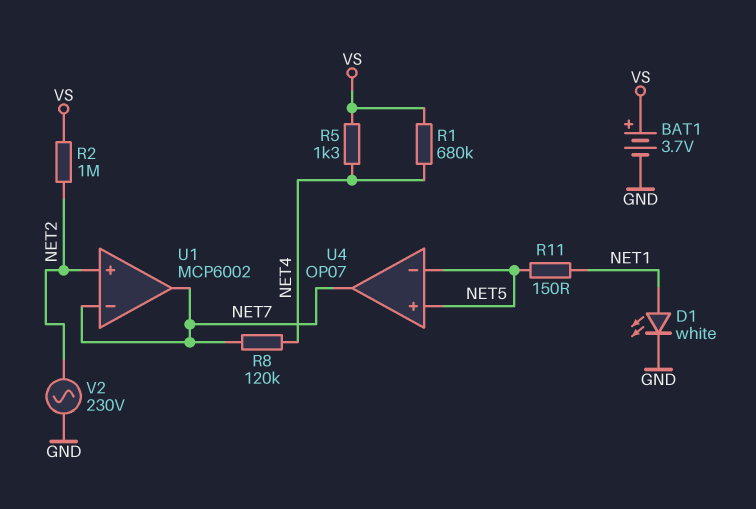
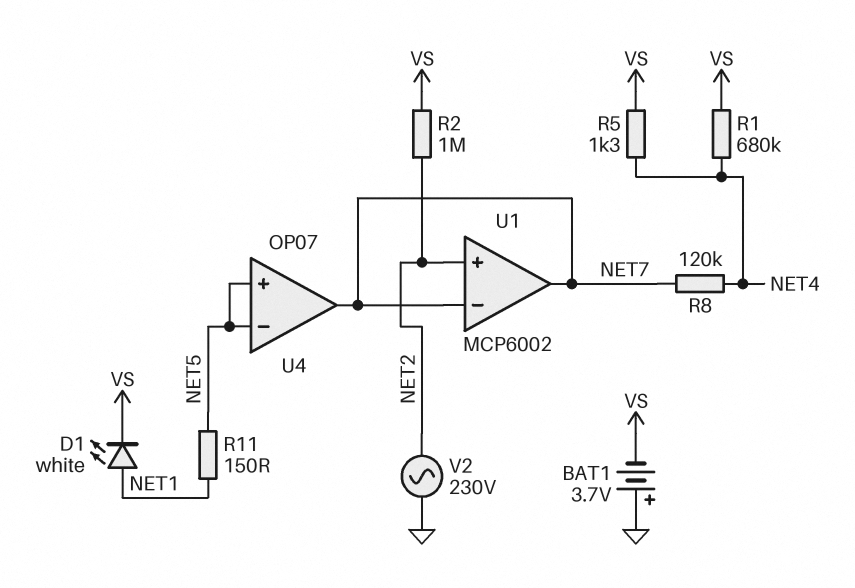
BAT1: 3.7V (plus VS, minus GND) -> 3.7V (plus GND, minus VS)
D1: LED white (A NET1, K GND) -> LED white (A NET1, K VS)

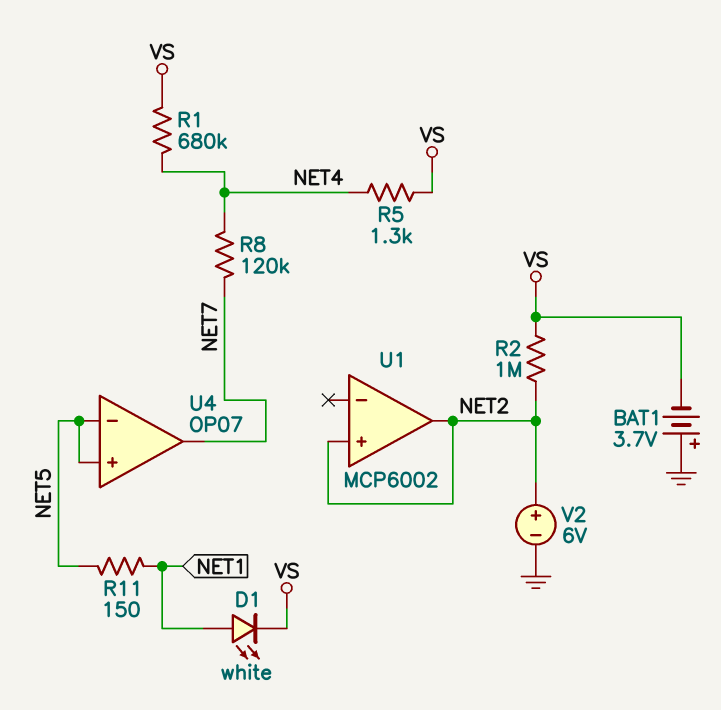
U1 pin in-: NET7 -> none
U1 pin out: NET7 -> NET2
V2: AC 230V (GND, NET2) -> 6V (plus NET2, minus GND)

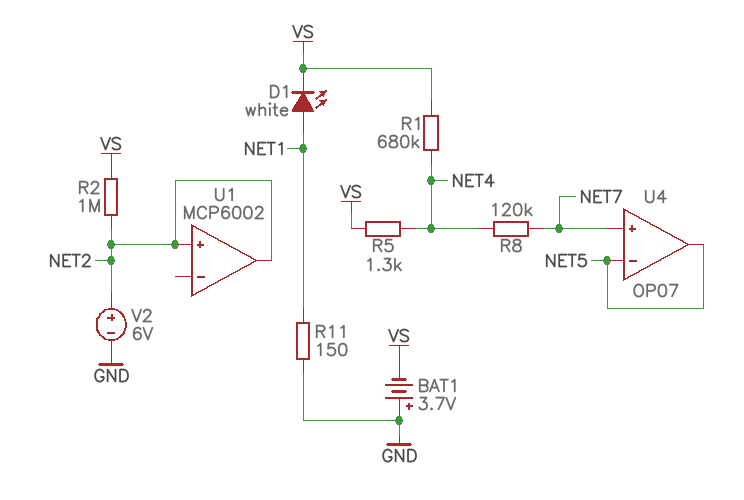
R11: 150 (NET1, NET5) -> 150 (GND, NET1)
U4 pin in+: NET5 -> NET7
U4 pin out: NET7 -> NET5

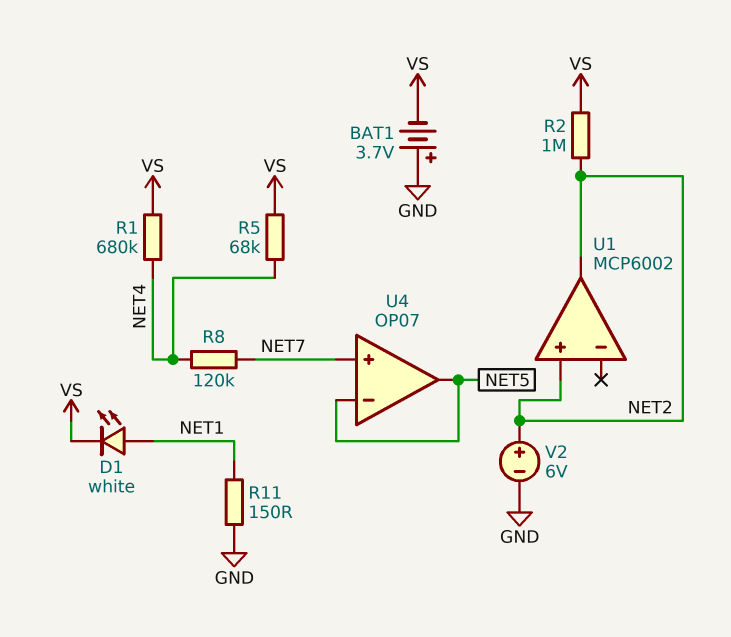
R5: 1.3k (NET4, VS) -> 68k (NET4, VS)

